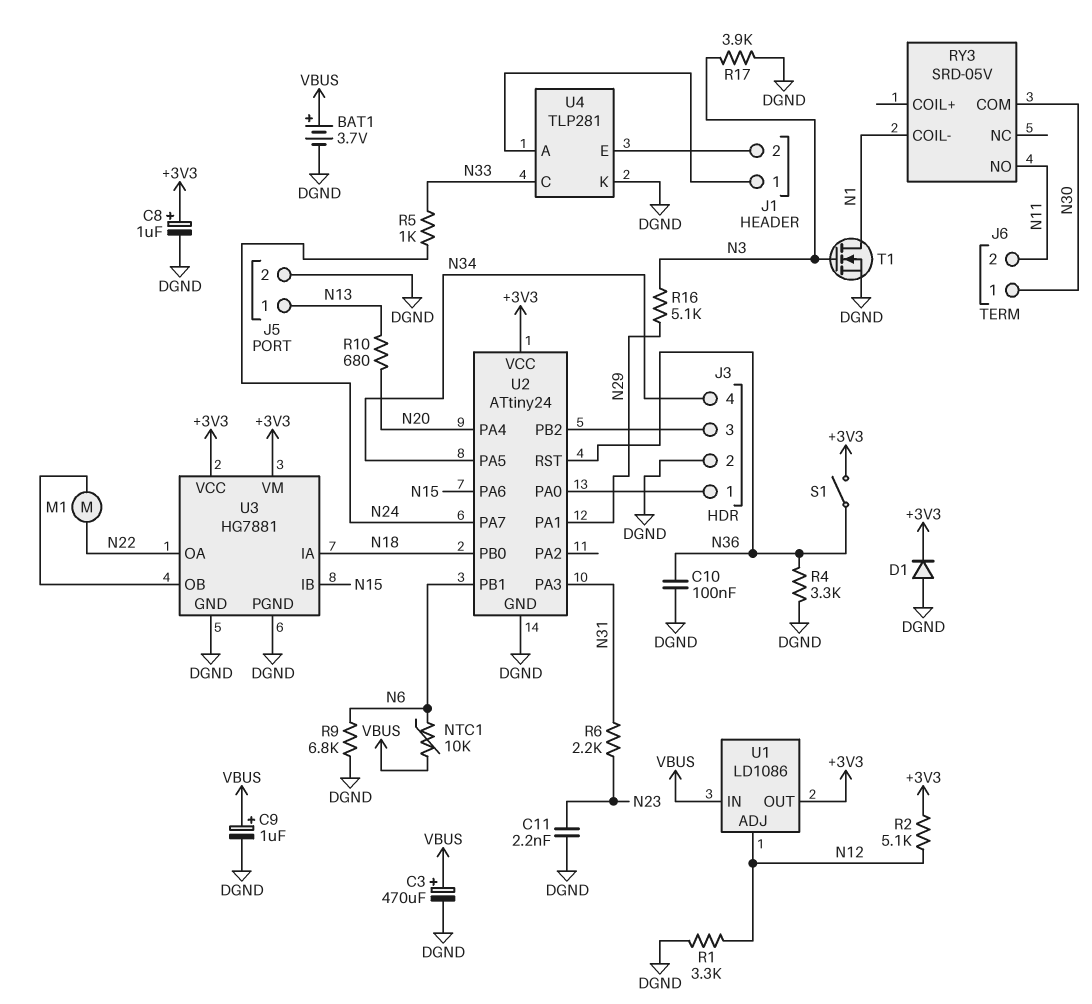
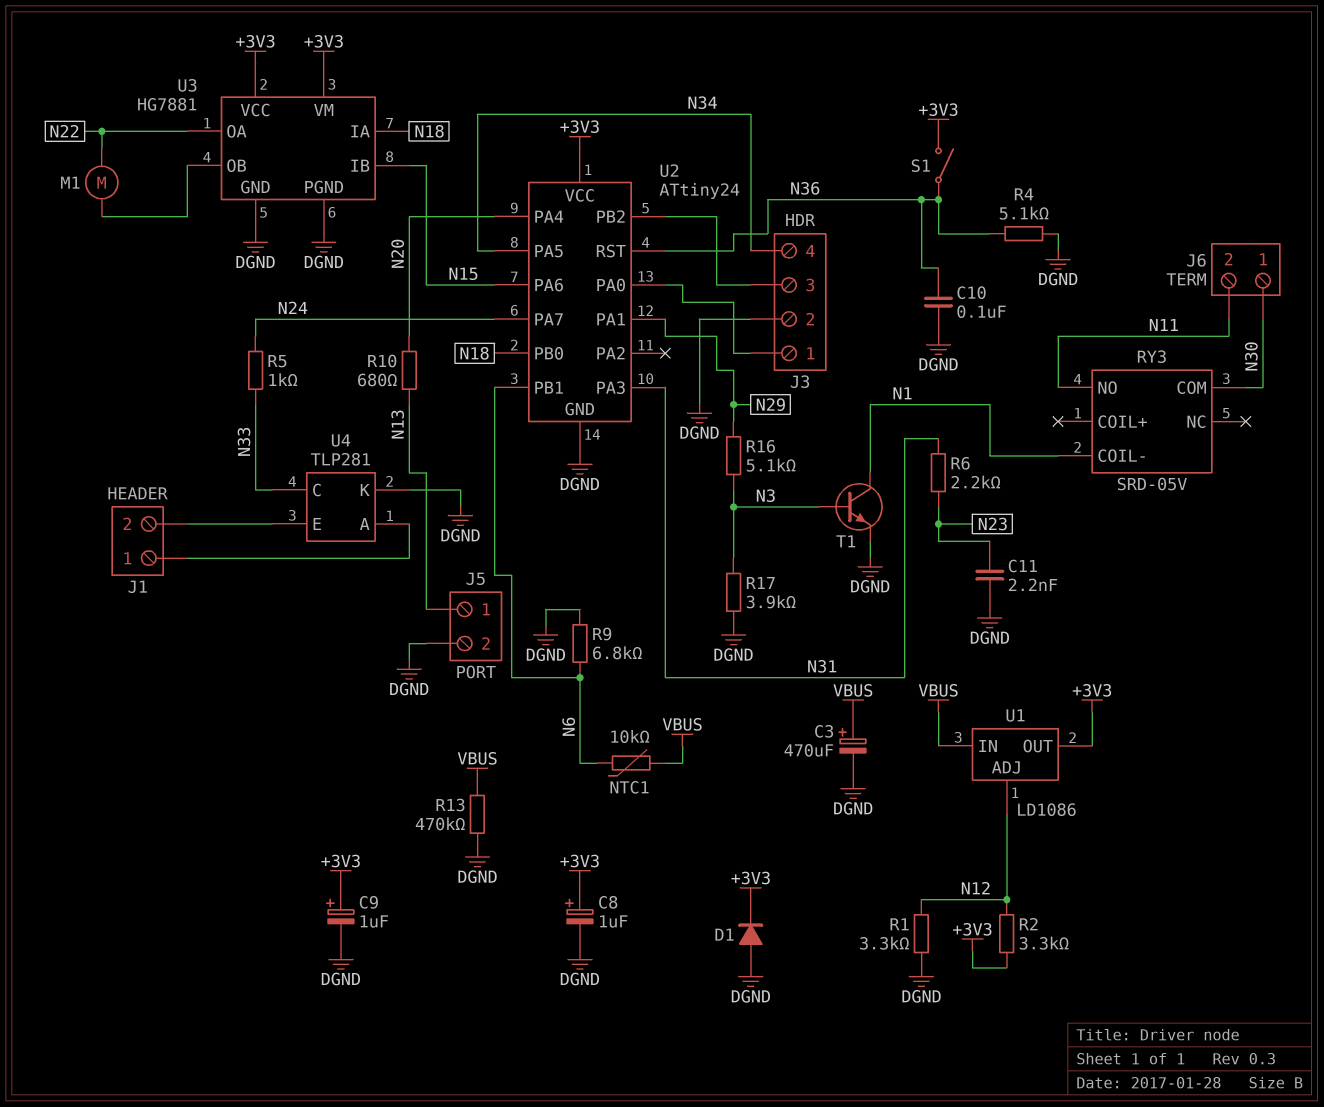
BAT1: 3.7V (plus VBUS, minus DGND) -> none
C9: 1uF (plus VBUS, minus DGND) -> 1uF (plus +3V3, minus DGND)
R2: 5.1k (+3V3, N12) -> 3.3k (+3V3, N12)
R4: 3.3k (DGND, N36) -> 5.1k (DGND, N36)
R13: none -> 470k (DGND, VBUS)
T1: NMOS (G N3, D N1, S DGND) -> NPN (B N3, C N1, E DGND)

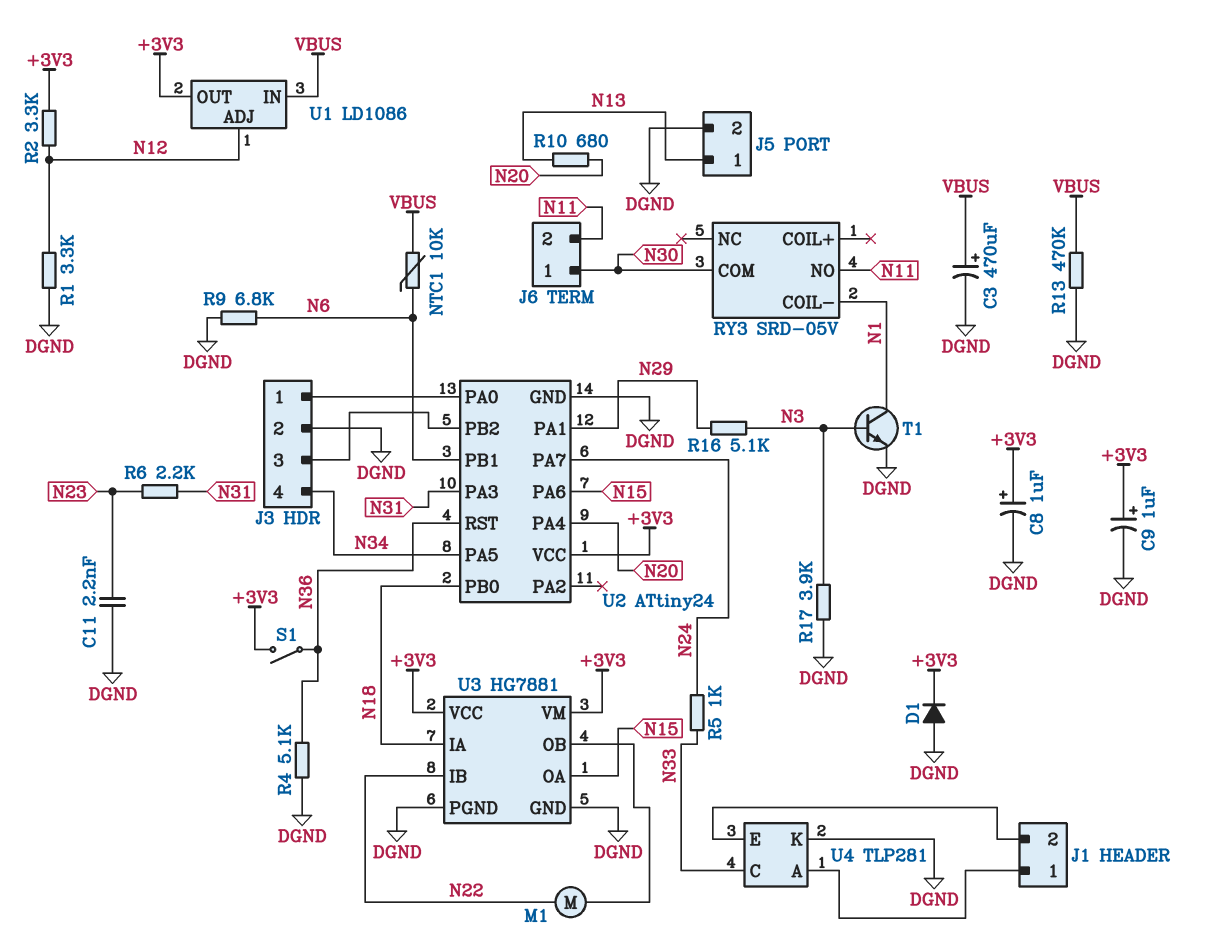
C10: 100nF (DGND, N36) -> none
U3 pin IB: N15 -> N22
U3 pin OA: N22 -> N15

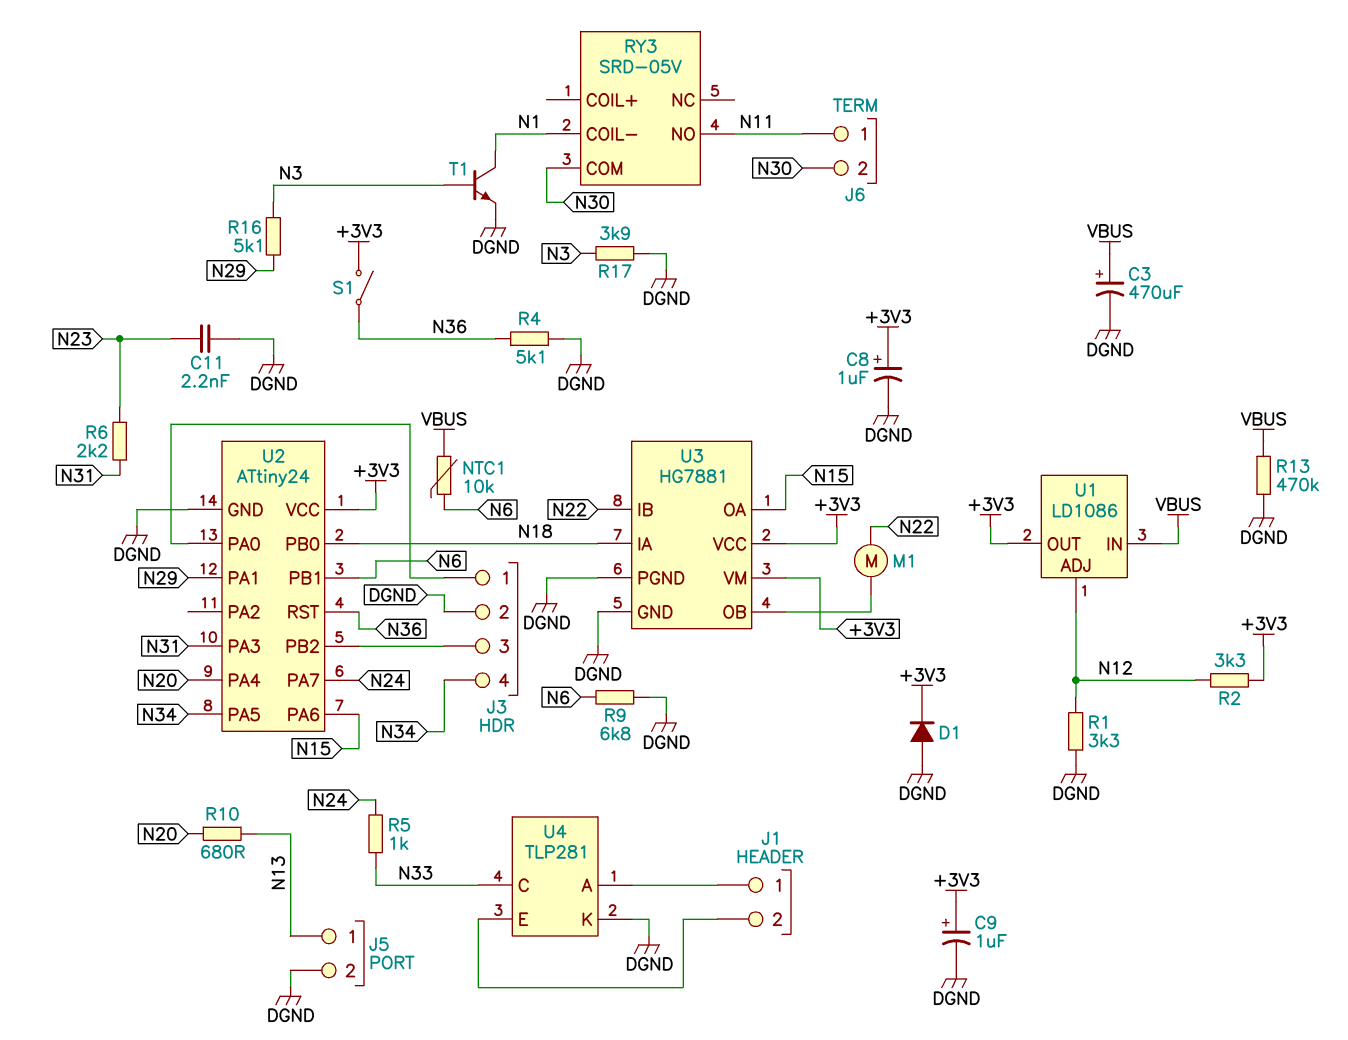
J6 pin 1: N30 -> N11
J6 pin 2: N11 -> N30

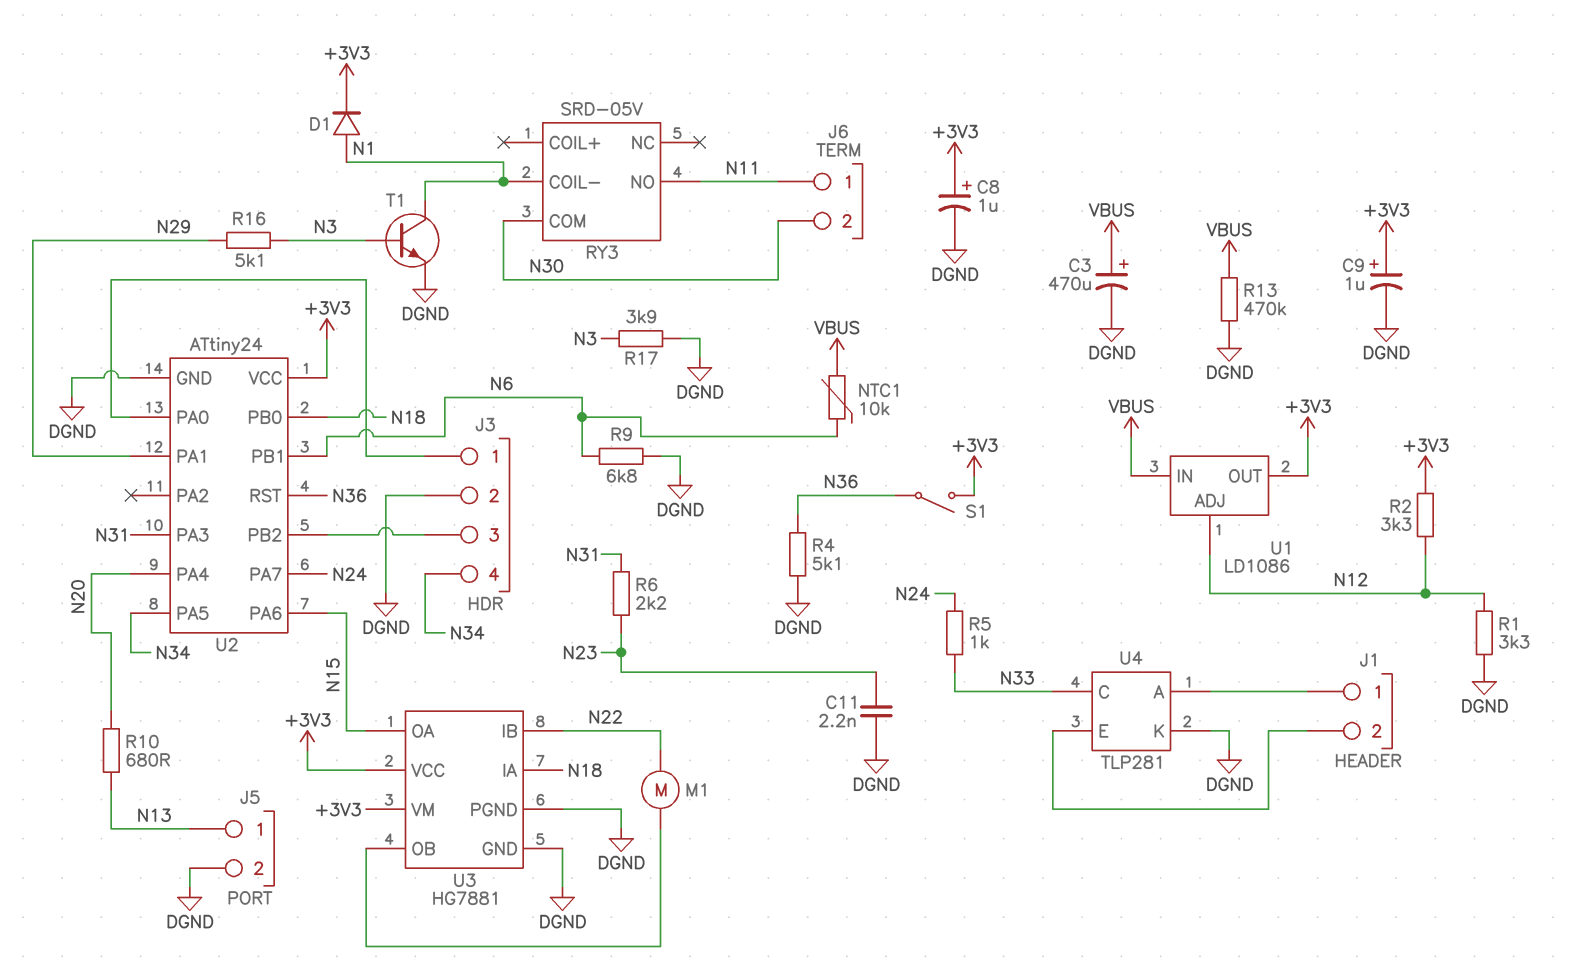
D1: diode (A DGND, K +3V3) -> diode (A N1, K +3V3)

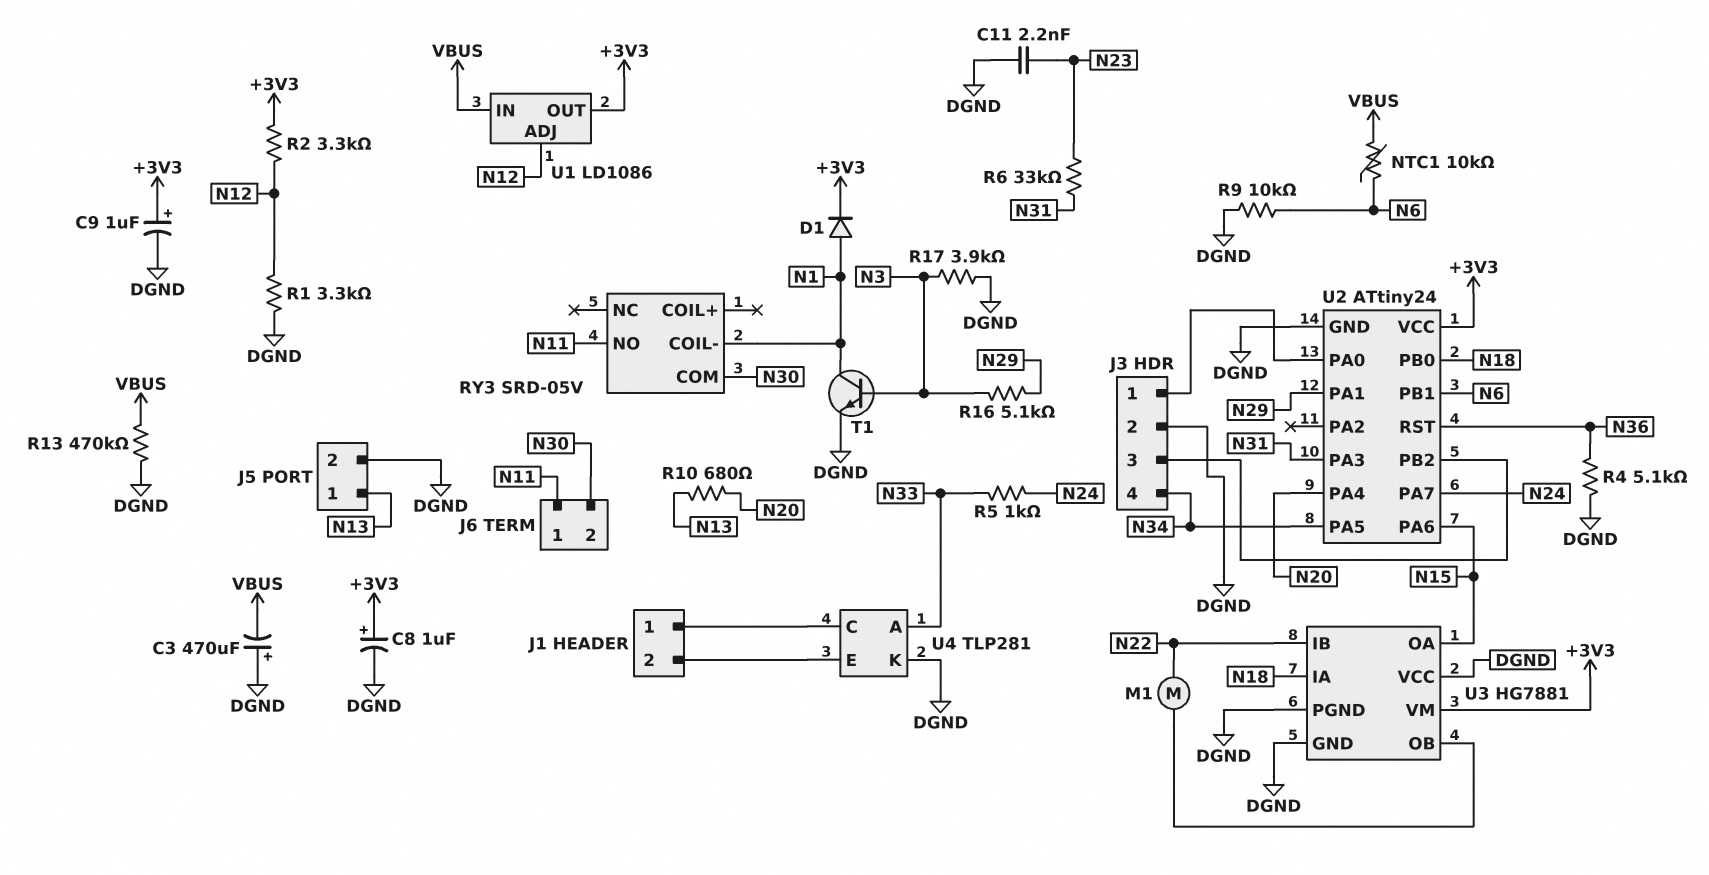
C3: 470uF (plus VBUS, minus DGND) -> 470uF (plus DGND, minus VBUS)
R6: 2.2k (N23, N31) -> 33k (N23, N31)
R9: 6.8k (DGND, N6) -> 10k (DGND, N6)
S1: switch (+3V3, N36) -> none
U3 pin VCC: +3V3 -> DGND
U4 pin A: J1/1 -> N33
U4 pin C: N33 -> J1/1

